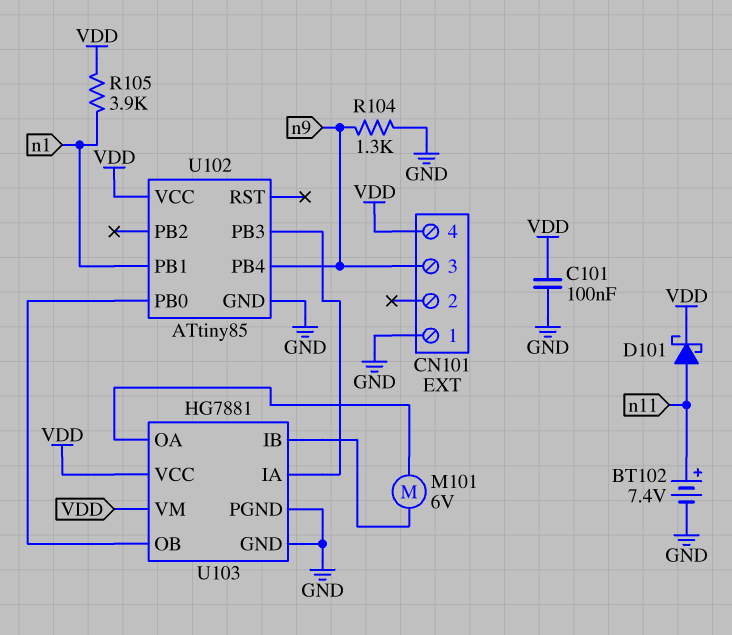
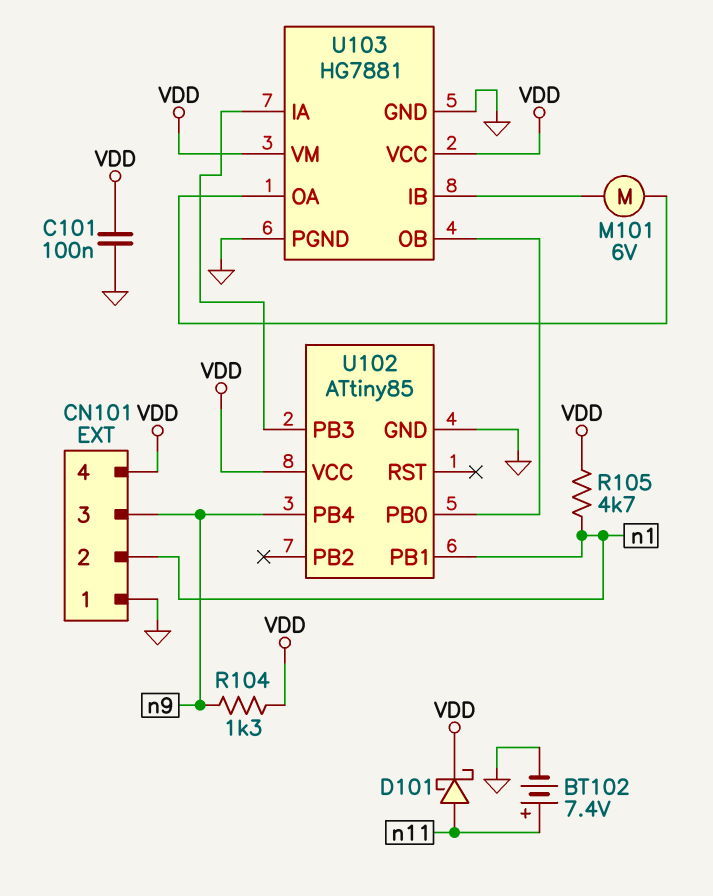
CN101 pin 2: none -> n1
R104: 1.3k (GND, n9) -> 1.3k (VDD, n9)
R105: 3.9k (VDD, n1) -> 4.7k (VDD, n1)

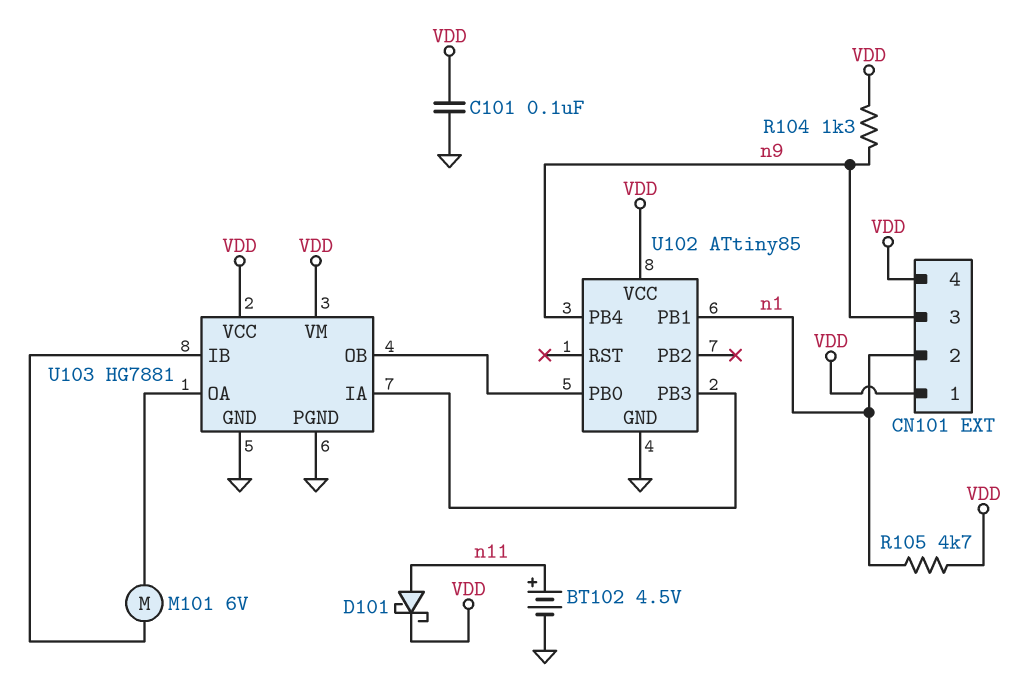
BT102: 7.4V (plus n11, minus GND) -> 4.5V (plus n11, minus GND)
CN101 pin 1: GND -> VDD

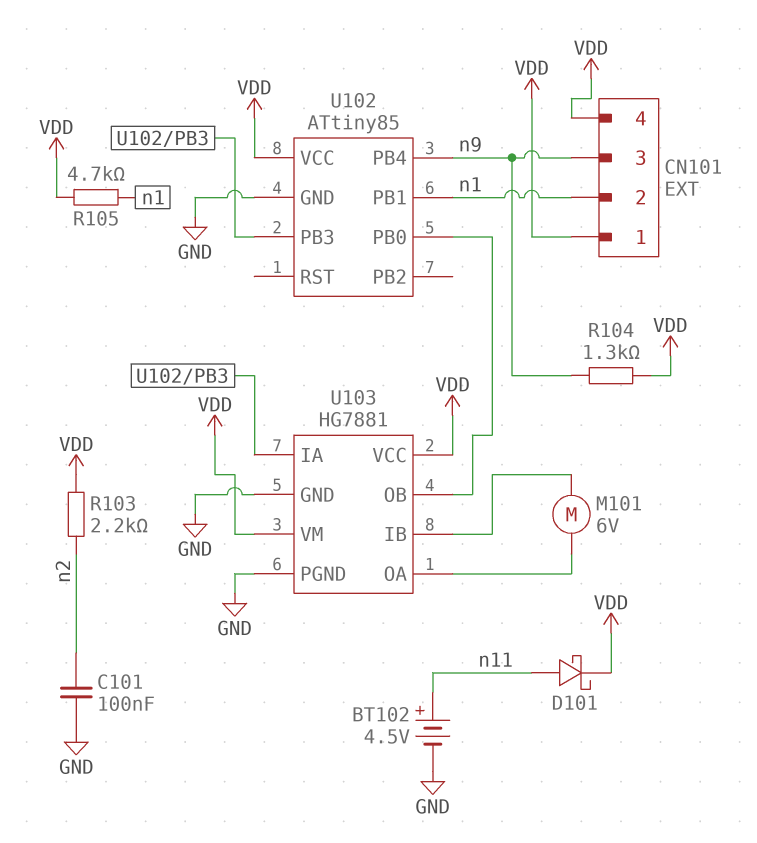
C101: 100nF (GND, VDD) -> 100nF (GND, n2)
R103: none -> 2.2k (VDD, n2)

